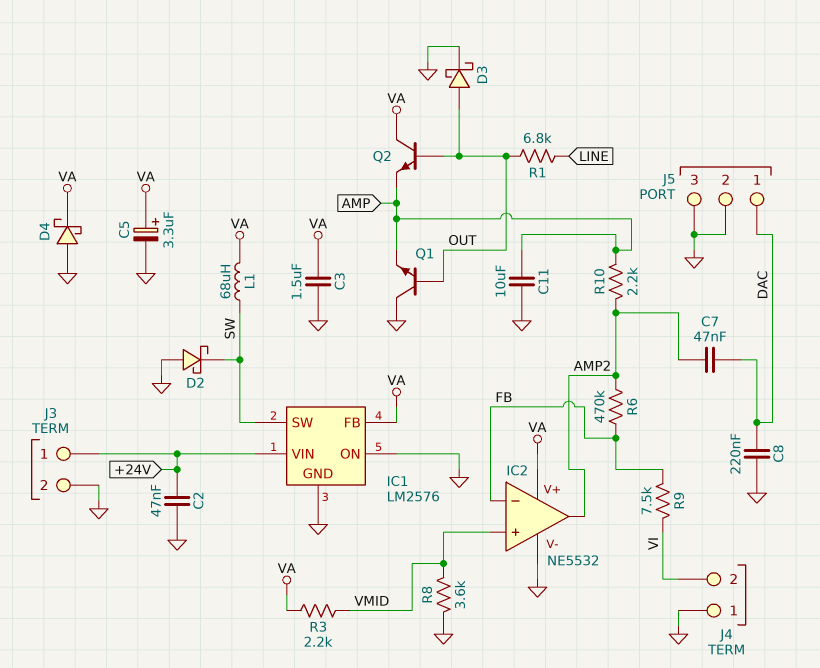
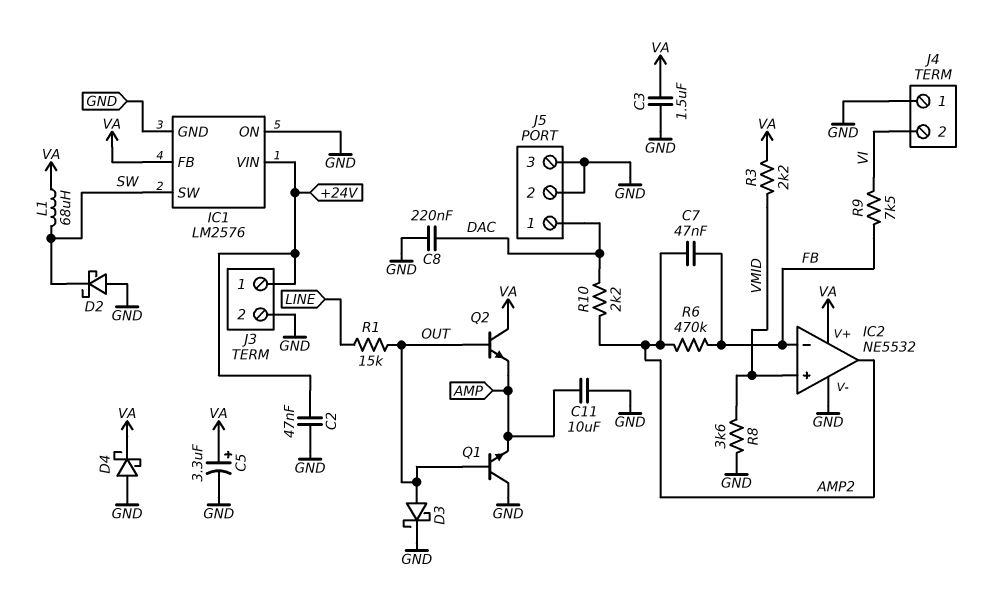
C7: 47nF (AMP2, DAC) -> 47nF (AMP2, FB)
R1: 6.8k (LINE, OUT) -> 15k (LINE, OUT)
R10: 2.2k (AMP, AMP2) -> 2.2k (AMP2, DAC)

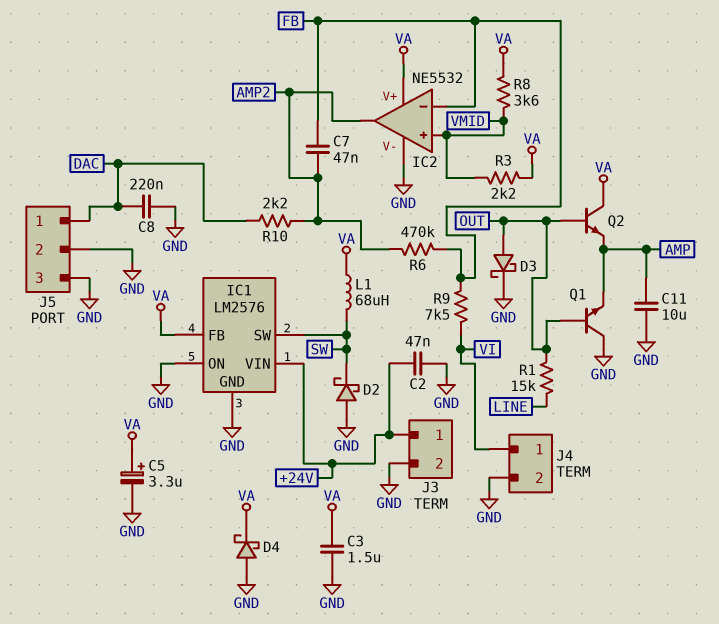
J4 pin 1: GND -> VI
J4 pin 2: VI -> GND
R8: 3.6k (GND, VMID) -> 3.6k (VA, VMID)

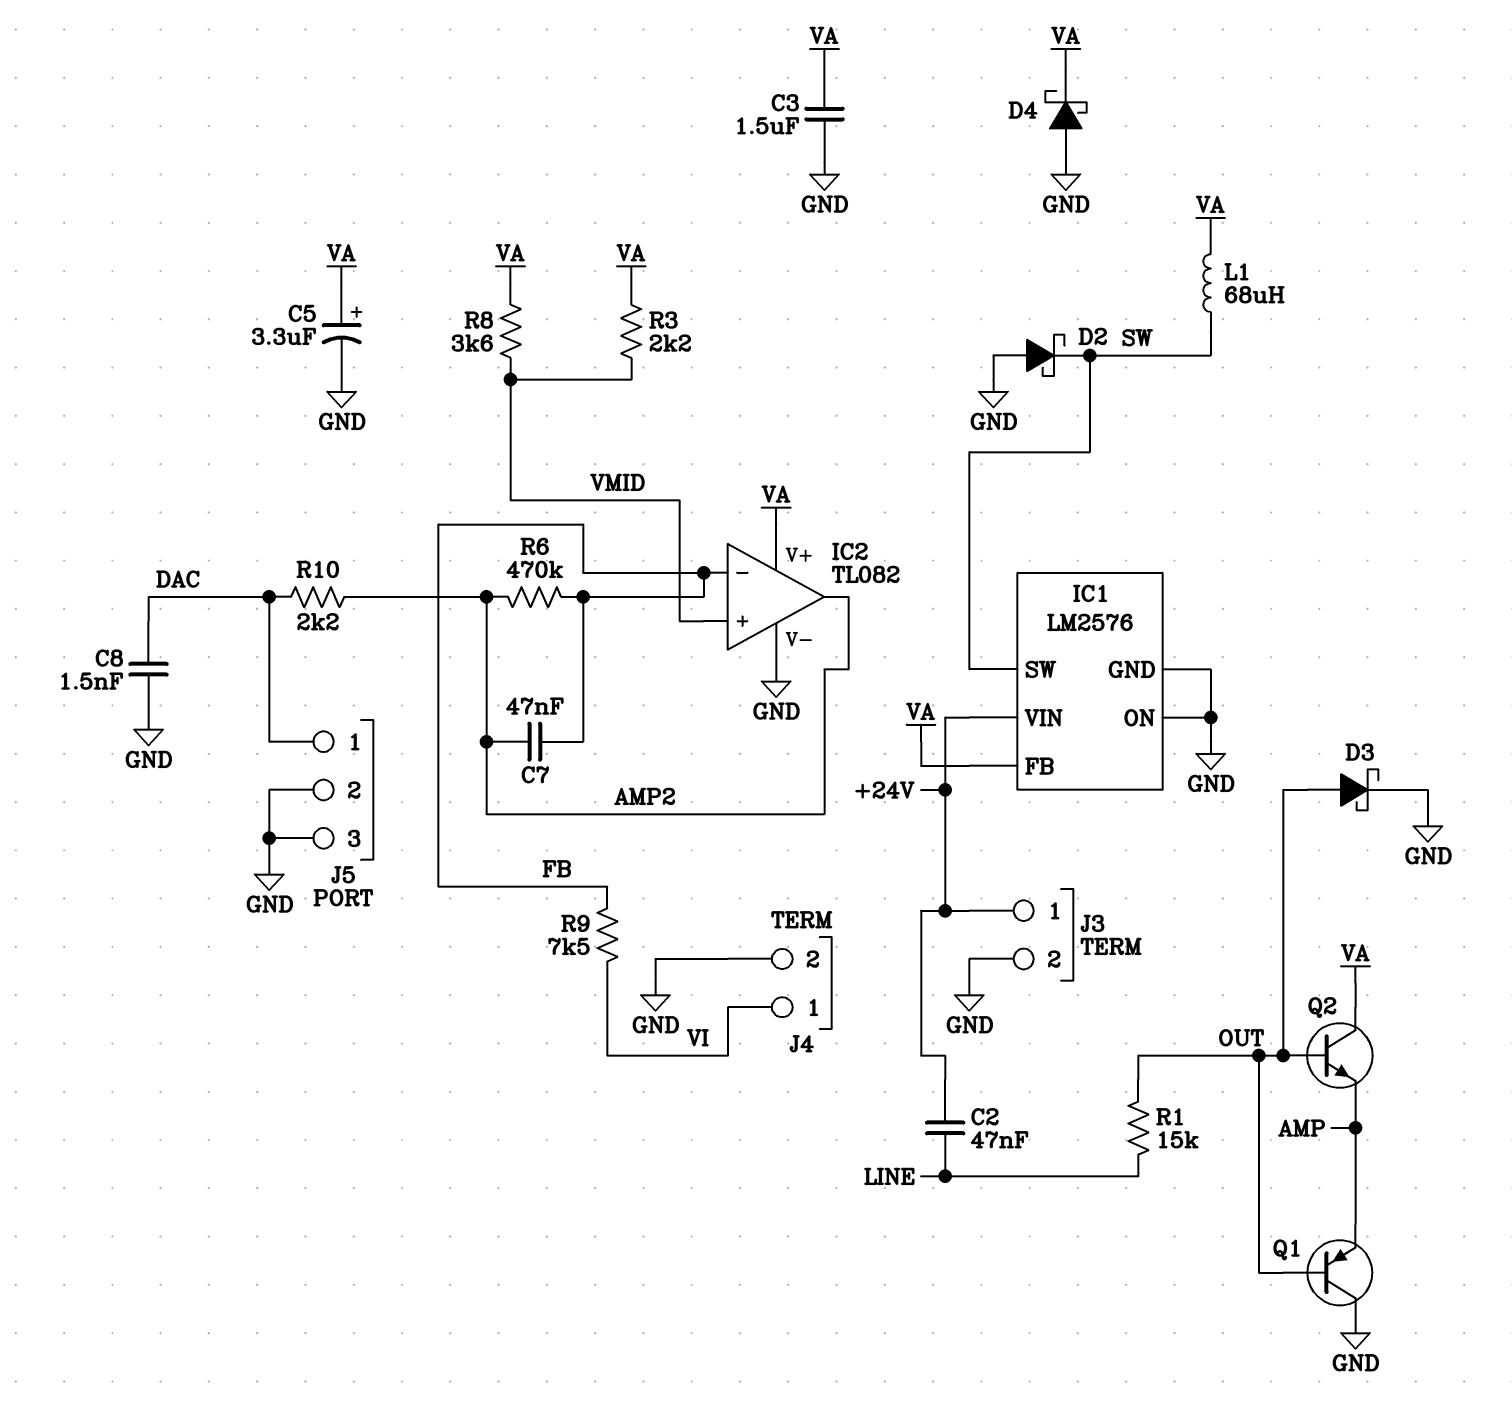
C2: 47nF (+24V, GND) -> 47nF (+24V, LINE)
C8: 220nF (DAC, GND) -> 1.5nF (DAC, GND)
C11: 10uF (AMP, GND) -> none
IC2: NE5532 -> TL082
Q1: NPN (B OUT, C GND, E AMP) -> PNP (B OUT, C GND, E AMP)

